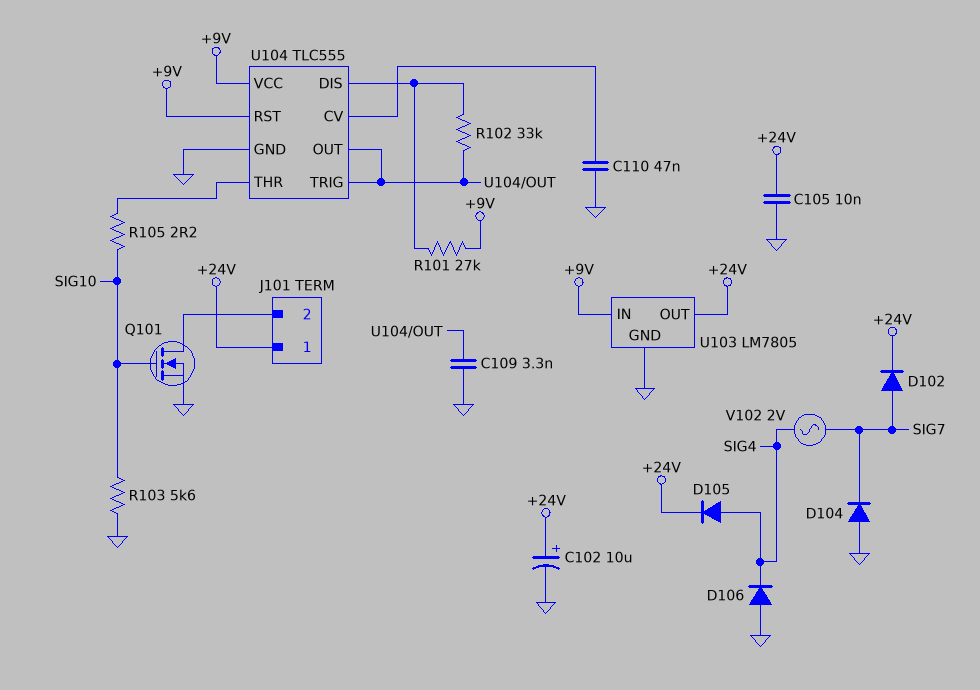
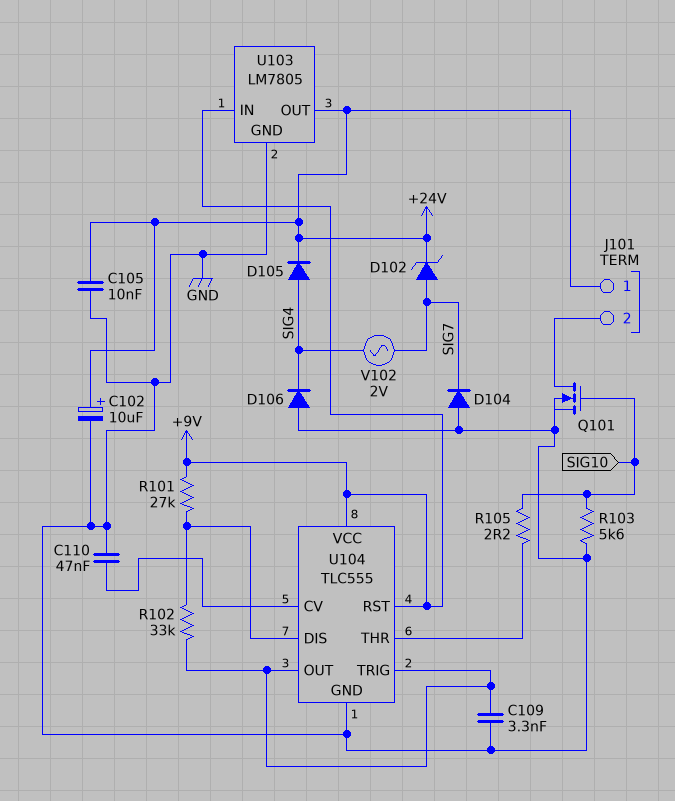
D102: diode (A SIG7, K +24V) -> zener (A SIG7, K +24V)

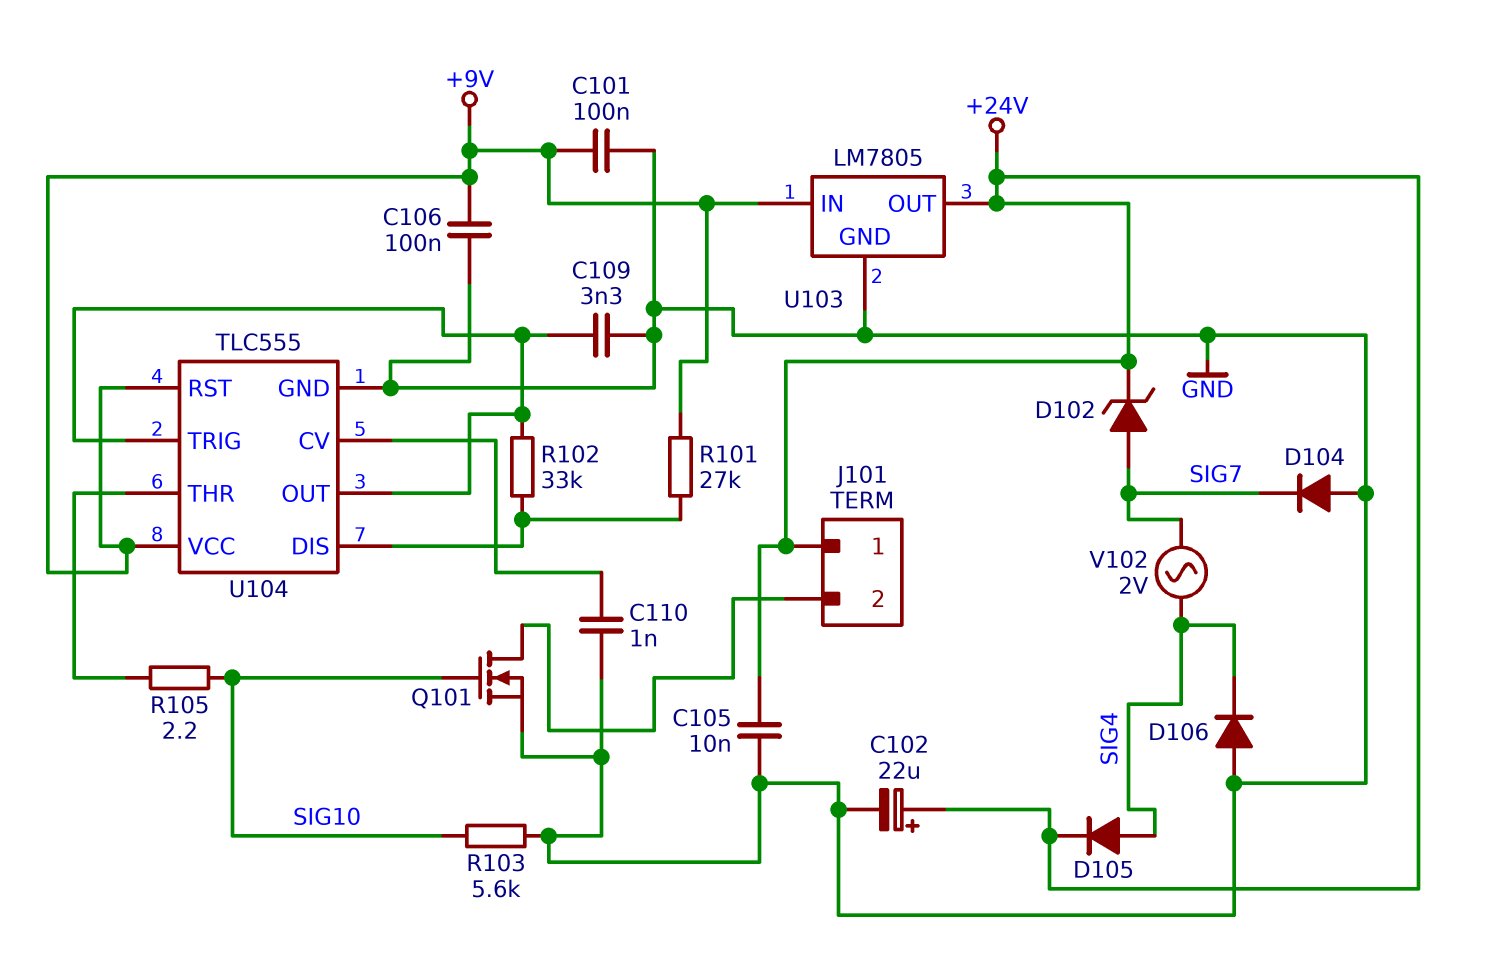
C101: none -> 100nF (+9V, GND)
C102: 10uF (plus +24V, minus GND) -> 22uF (plus +24V, minus GND)
C106: none -> 100nF (+9V, GND)
C110: 47nF (GND, U104/CV) -> 1nF (GND, U104/CV)

